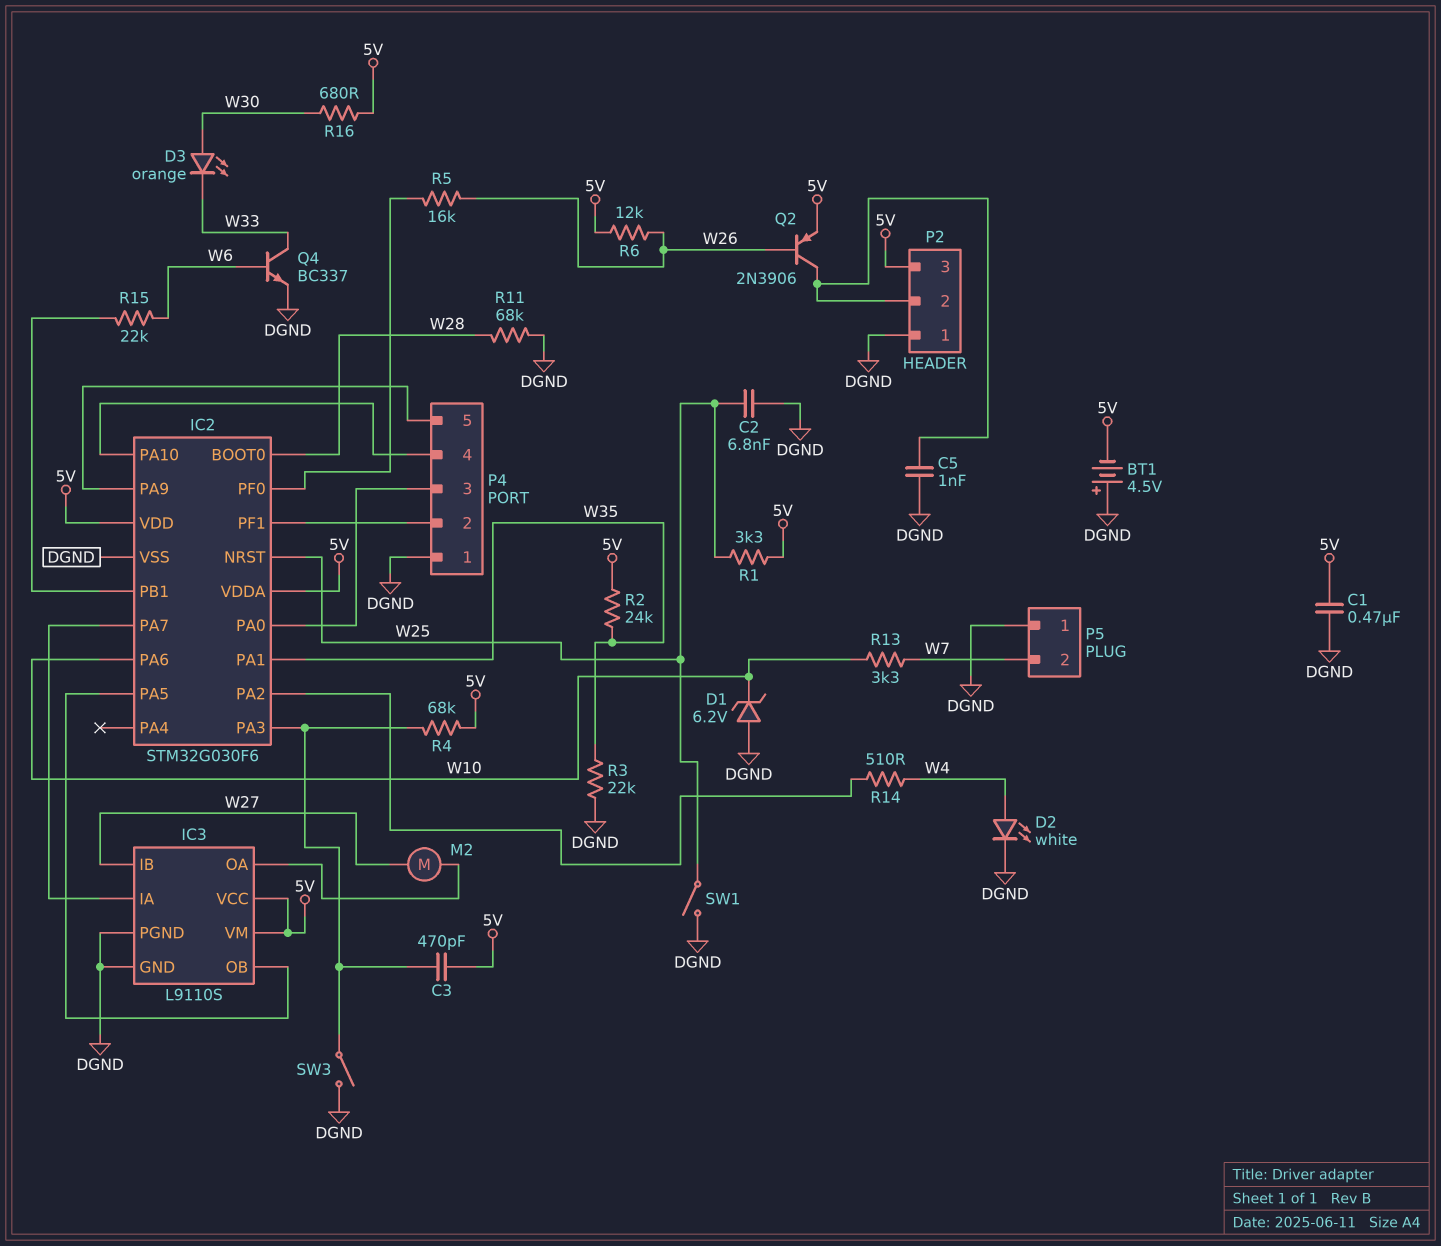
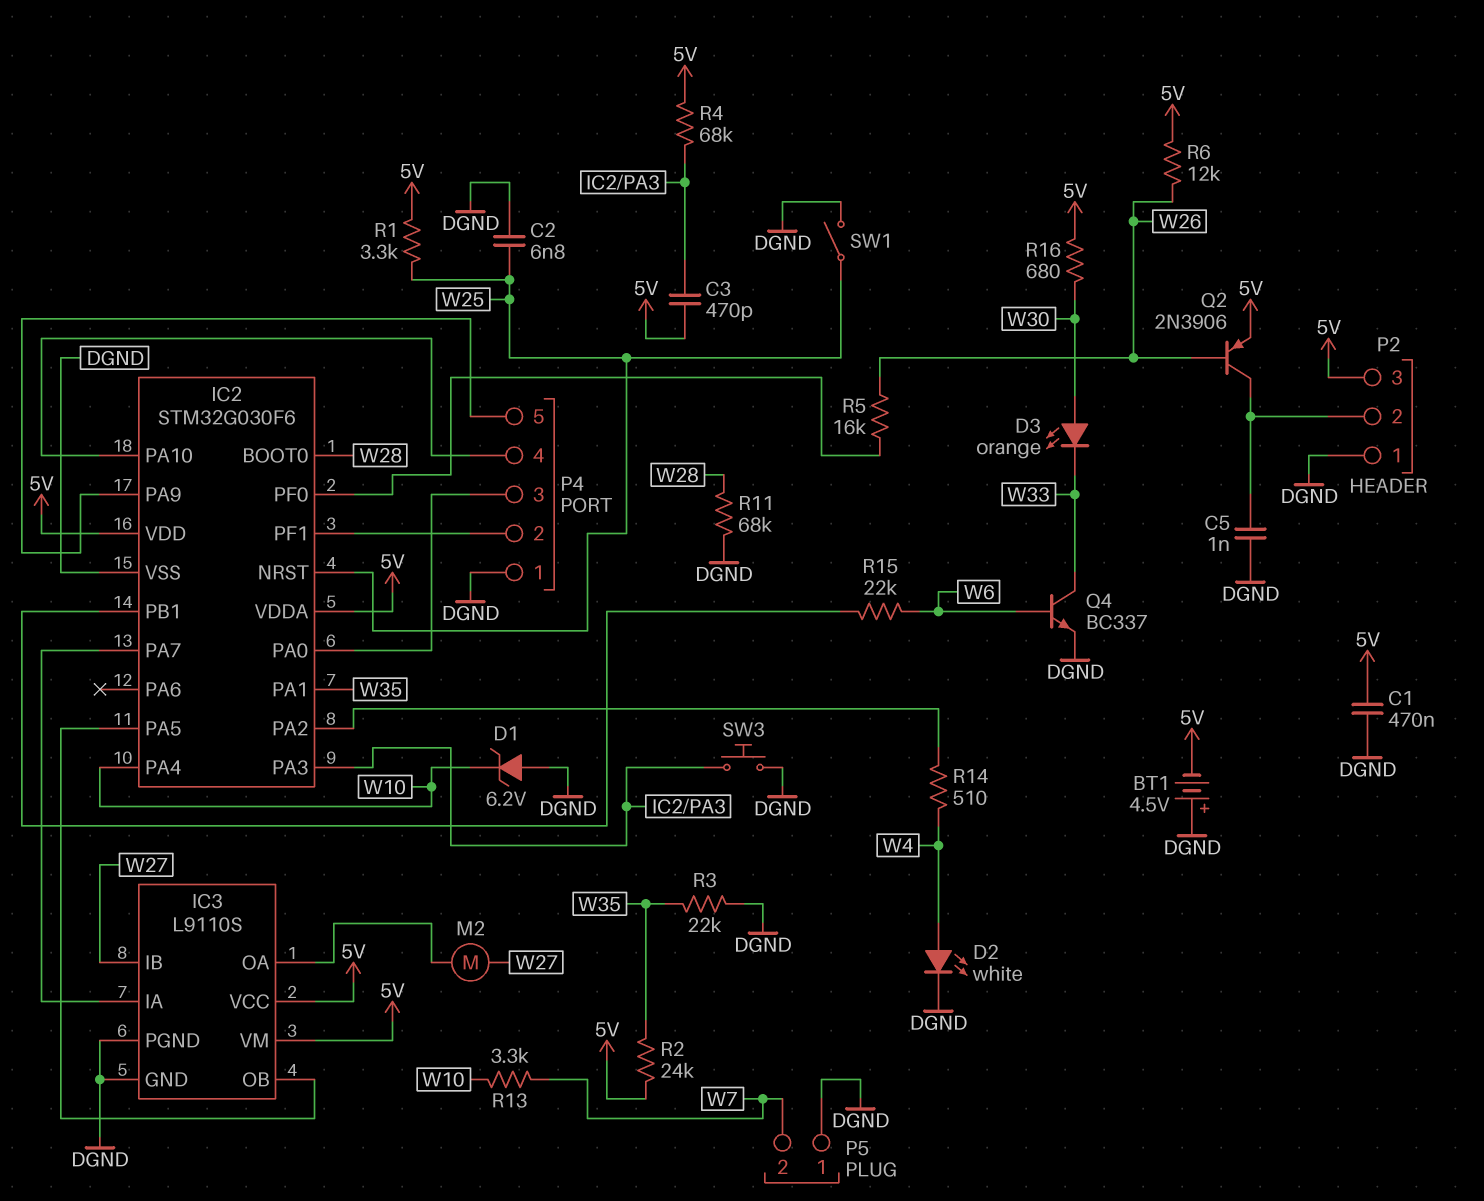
IC2 pin PA4: none -> W10
IC2 pin PA6: W10 -> none
SW3: switch (DGND, IC2/PA3) -> button (DGND, IC2/PA3)

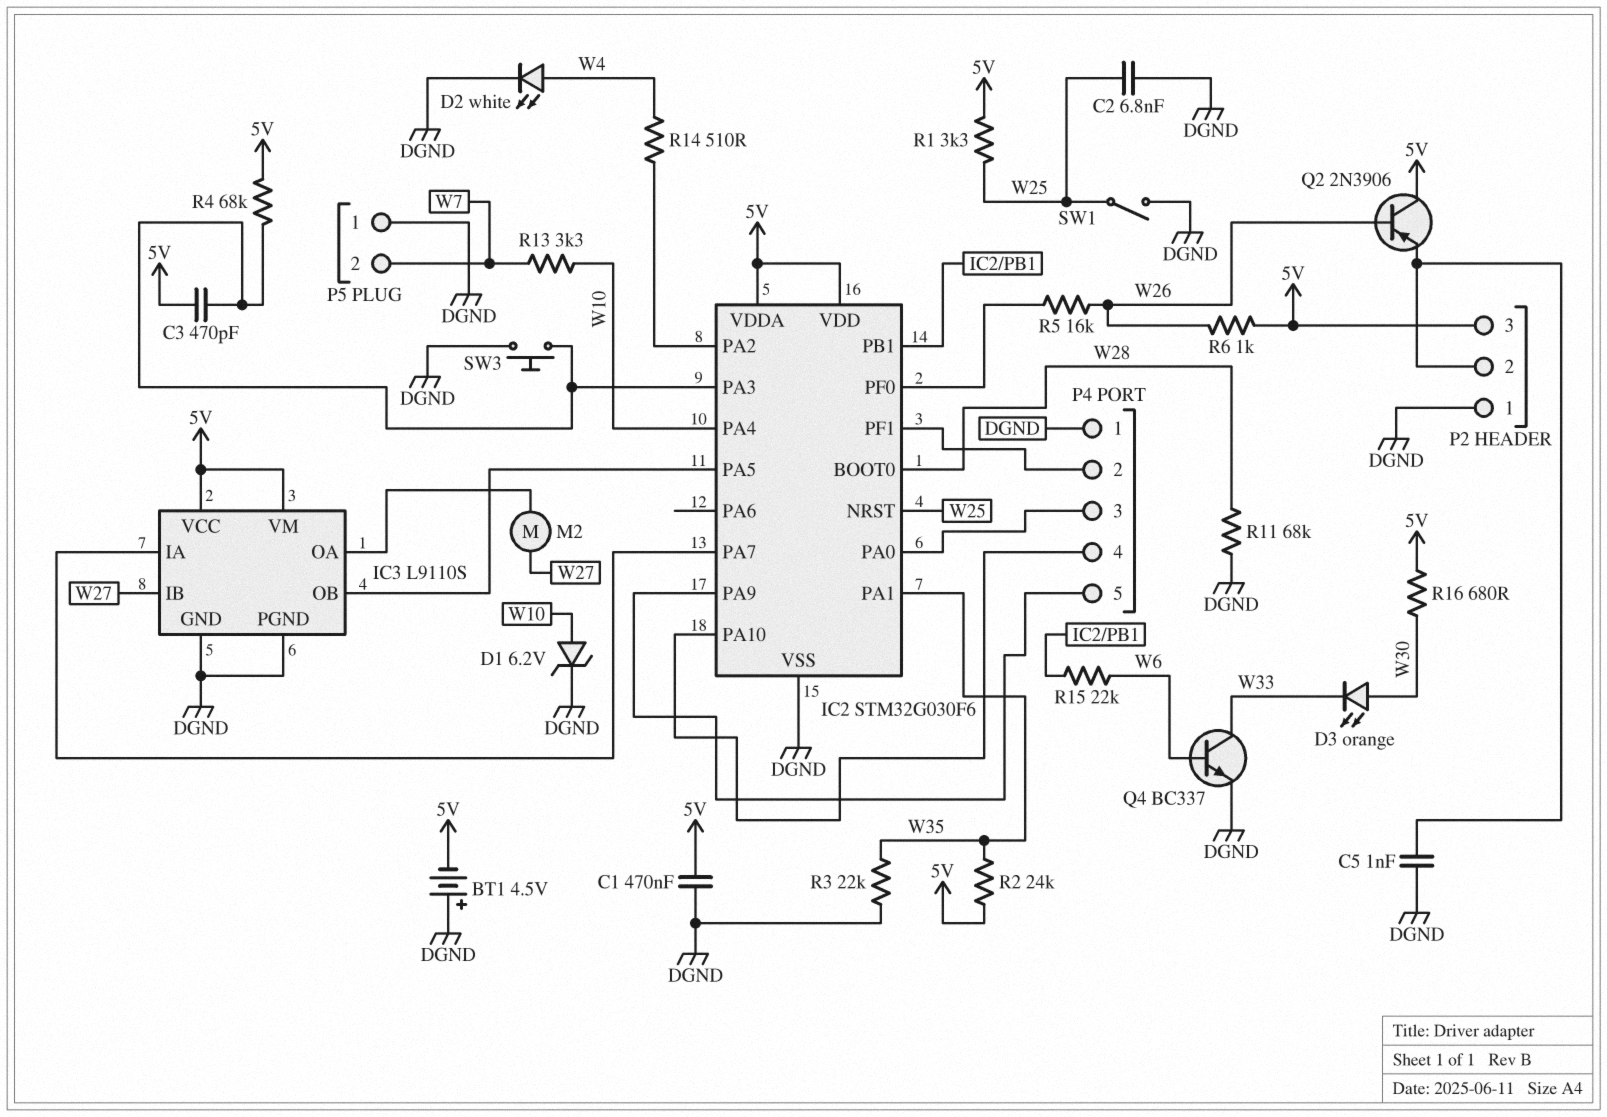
D1: zener 6.2V (A DGND, K W10) -> zener 6.2V (A W10, K DGND)
Q2: PNP 2N3906 (B W26, C P2/2, E 5V) -> PNP 2N3906 (B W26, C 5V, E P2/2)
R6: 12k (5V, W26) -> 1k (5V, W26)

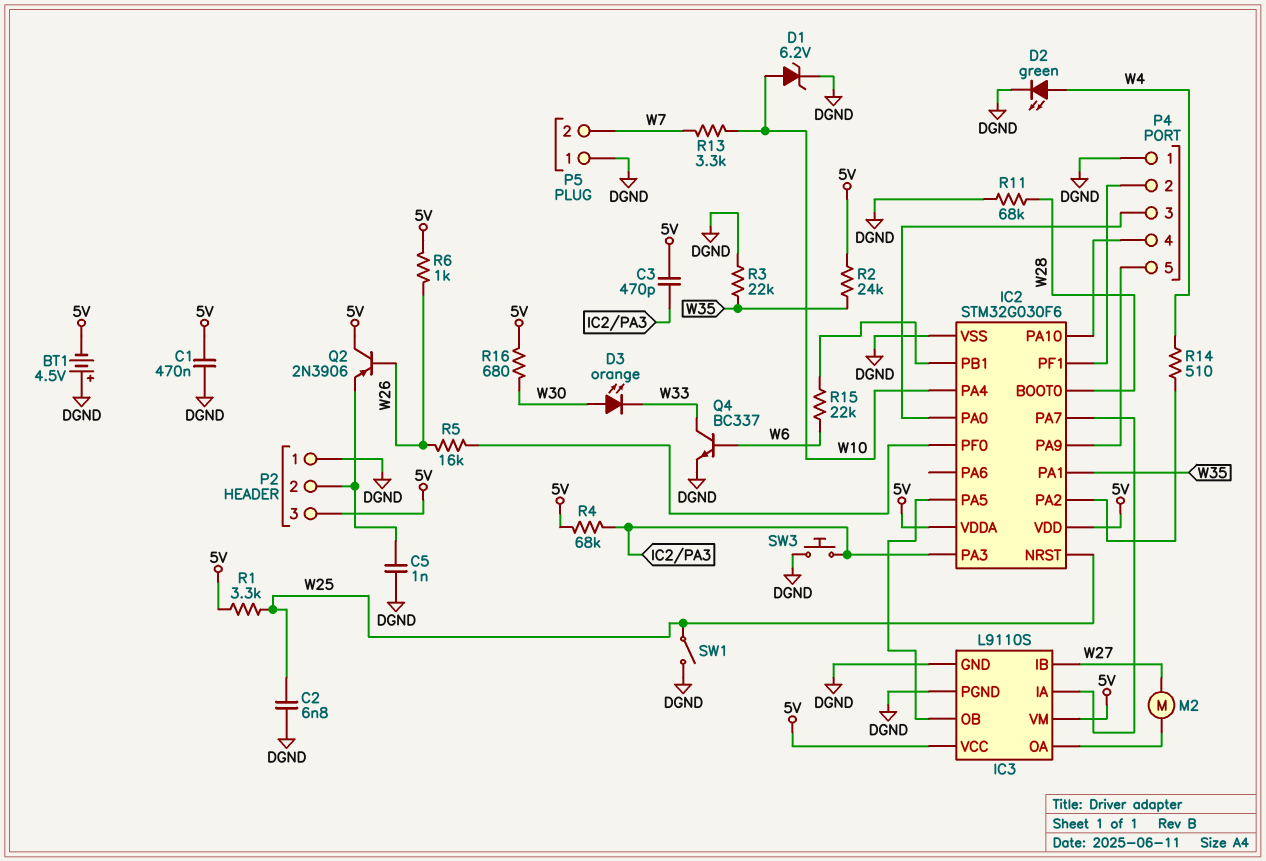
D2: LED white (A W4, K DGND) -> LED green (A W4, K DGND)

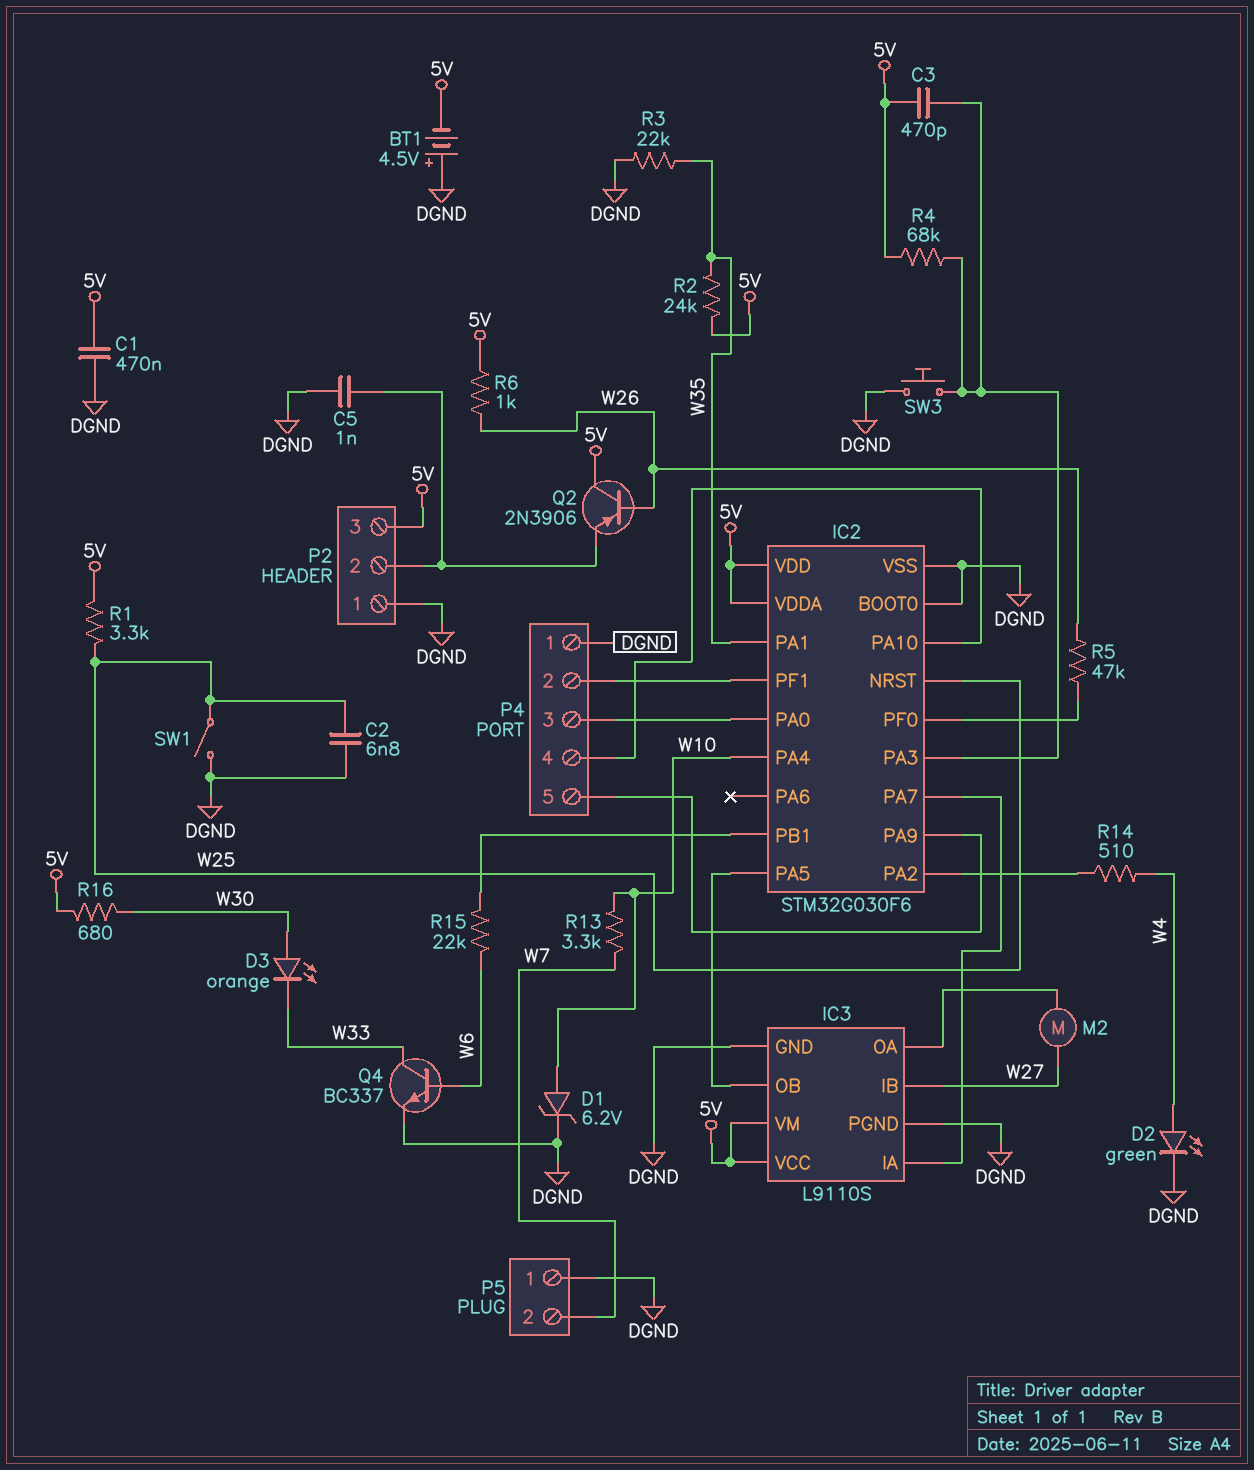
IC2 pin BOOT0: W28 -> DGND
R5: 16k (IC2/PF0, W26) -> 47k (IC2/PF0, W26)
R11: 68k (DGND, W28) -> none

